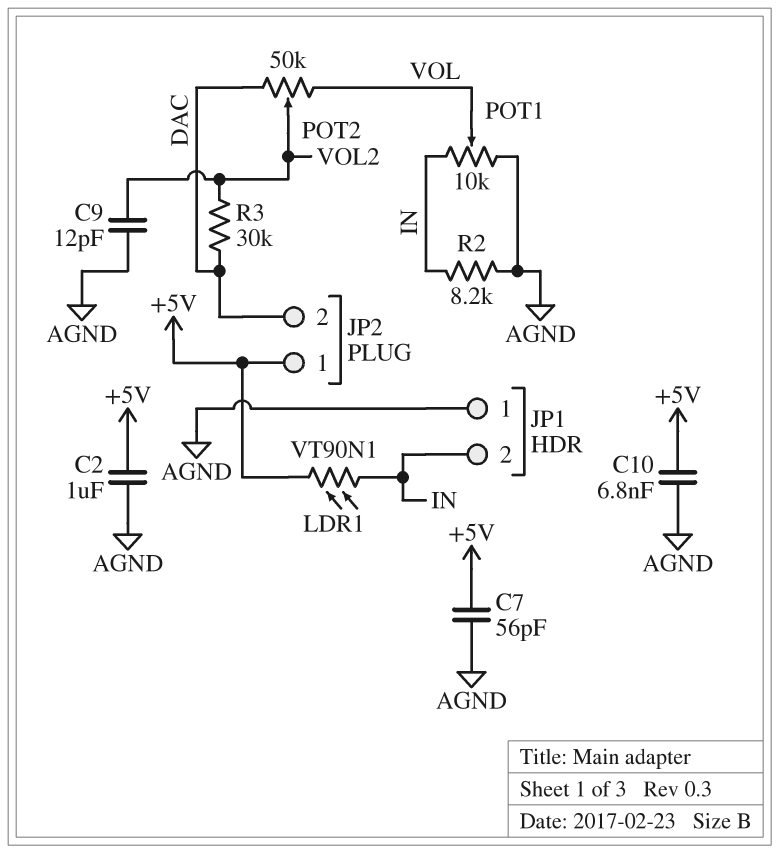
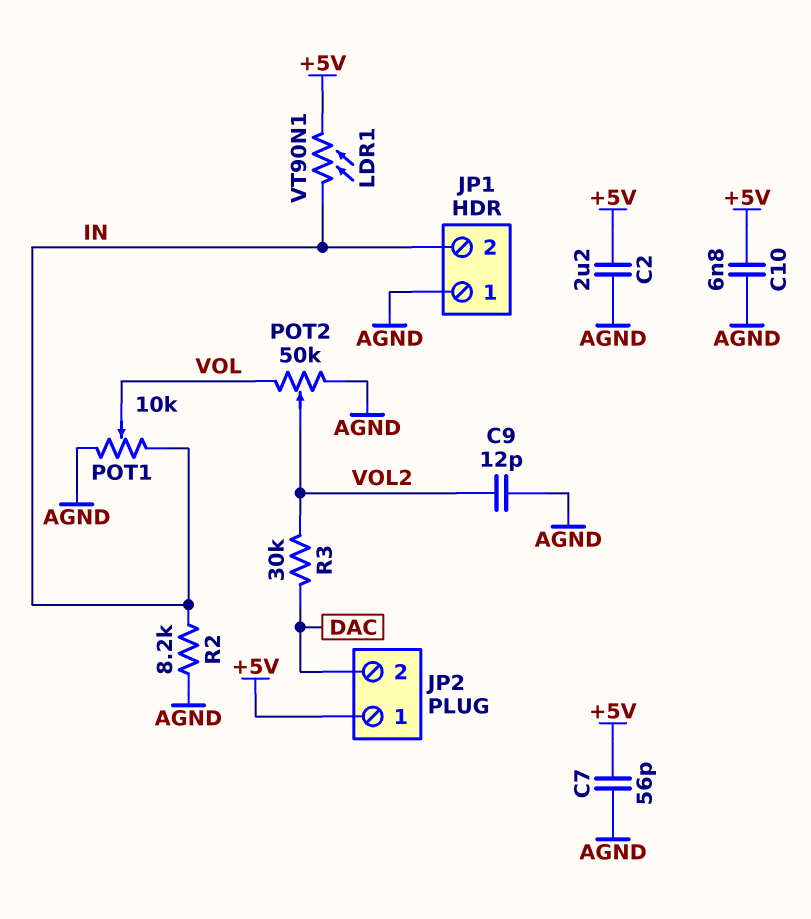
C2: 1uF (+5V, AGND) -> 2.2uF (+5V, AGND)
POT2: 50k (DAC, VOL, wiper VOL2) -> 50k (AGND, VOL, wiper VOL2)

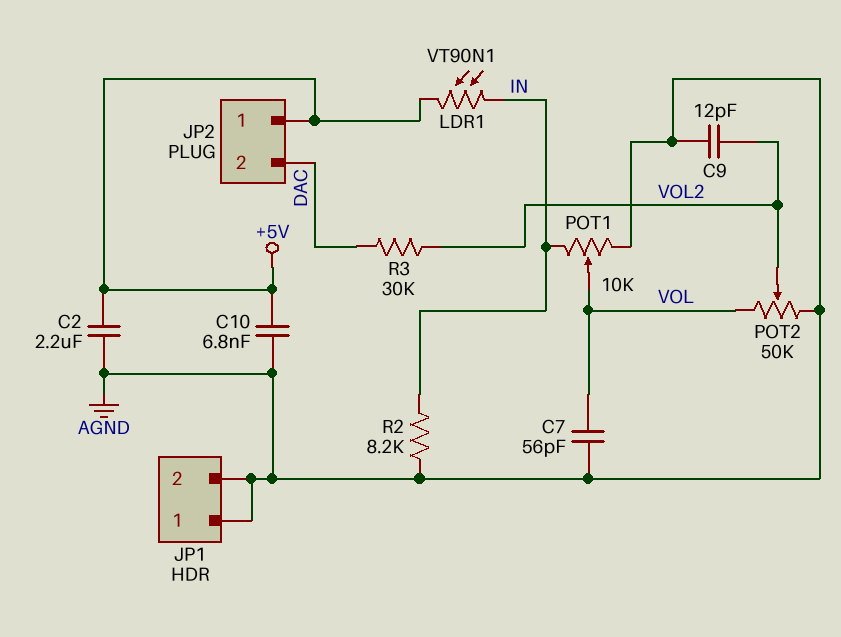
C7: 56pF (+5V, AGND) -> 56pF (AGND, VOL)
JP1 pin 2: IN -> AGND

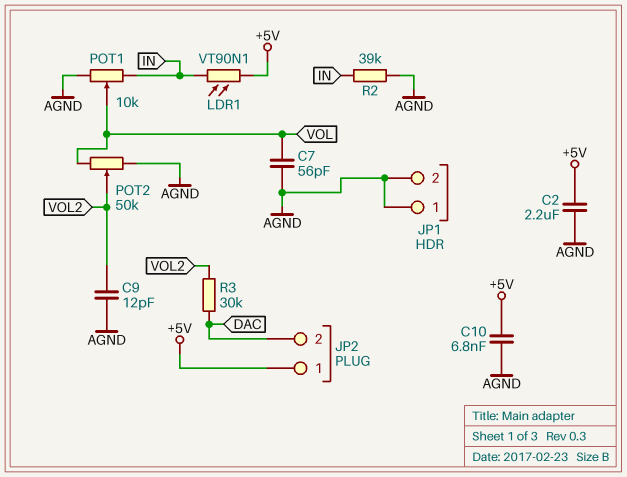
R2: 8.2k (AGND, IN) -> 39k (AGND, IN)

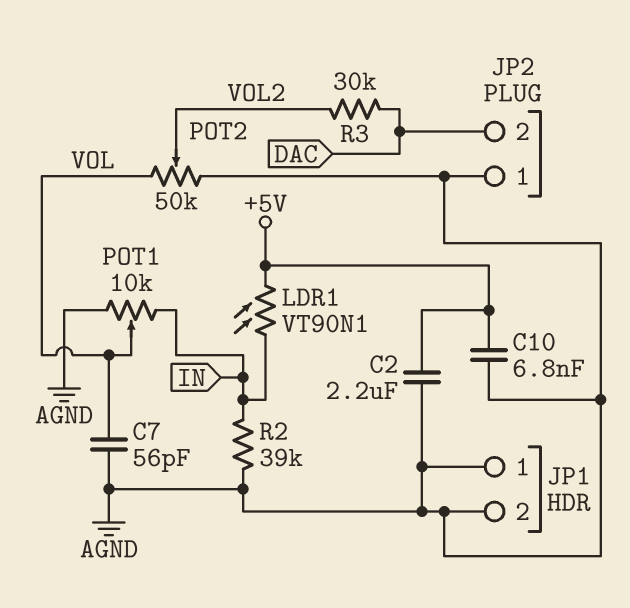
C9: 12pF (AGND, VOL2) -> none
JP2 pin 1: +5V -> AGND

